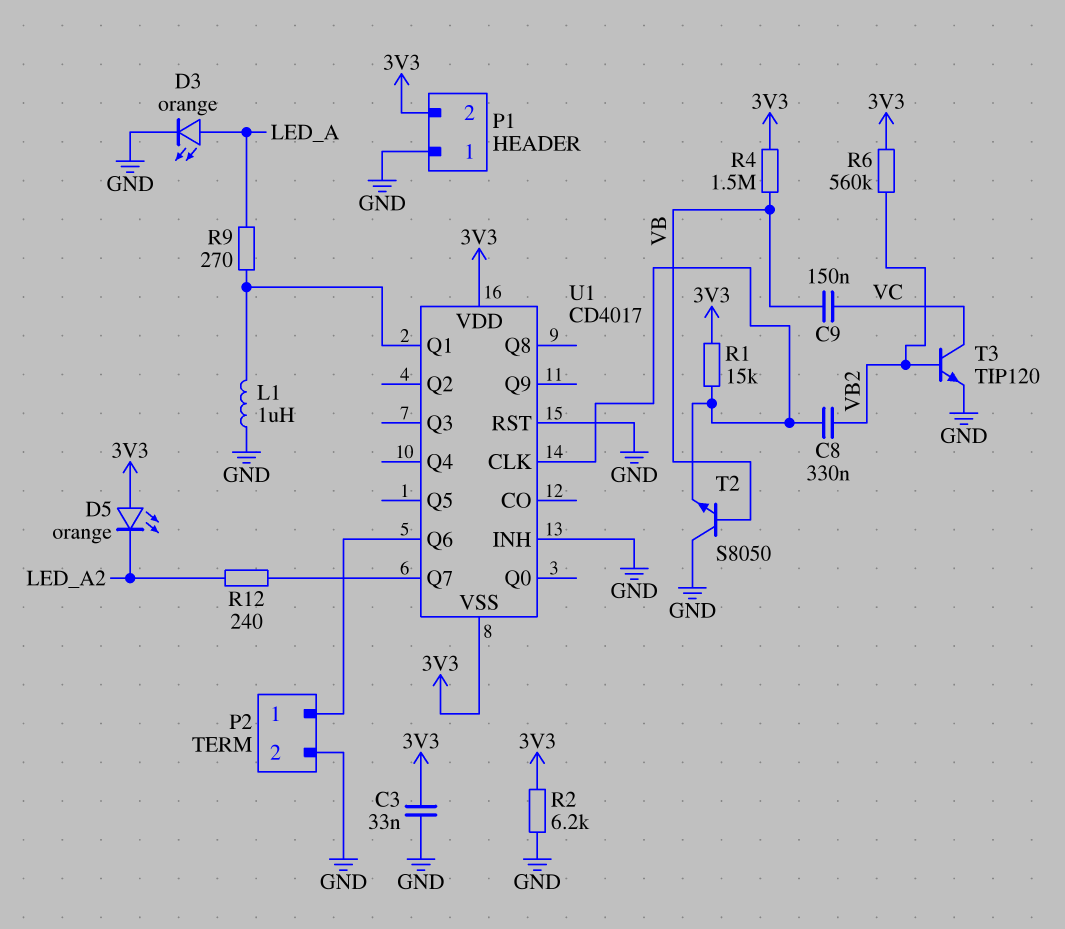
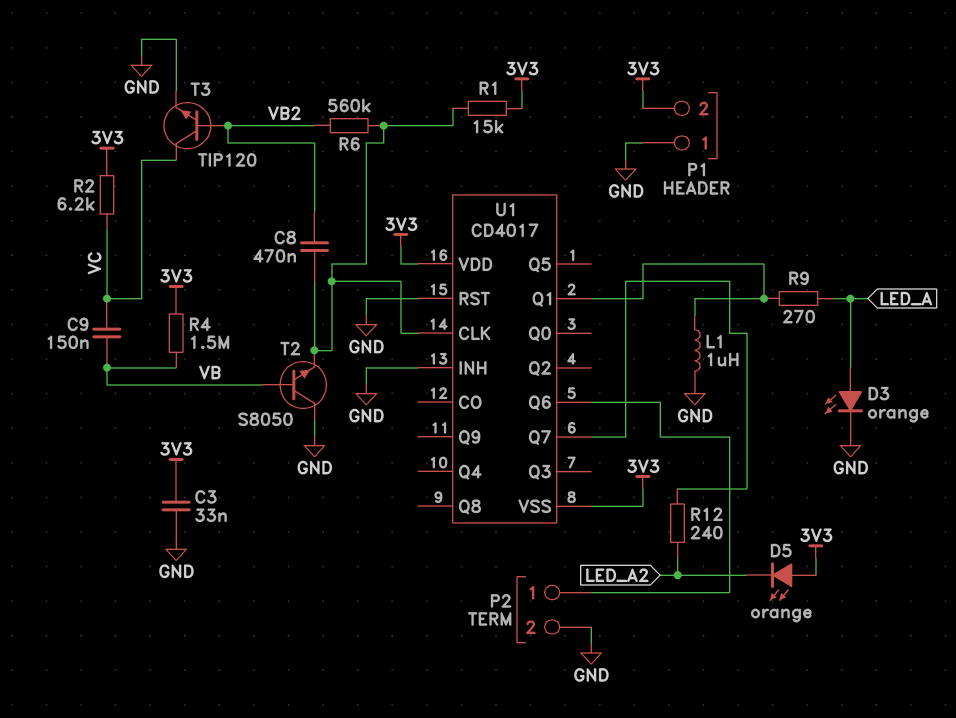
C8: 330nF (U1/CLK, VB2) -> 470nF (U1/CLK, VB2)
R2: 6.2k (3V3, GND) -> 6.2k (3V3, VC)
R6: 560k (3V3, VB2) -> 560k (U1/CLK, VB2)

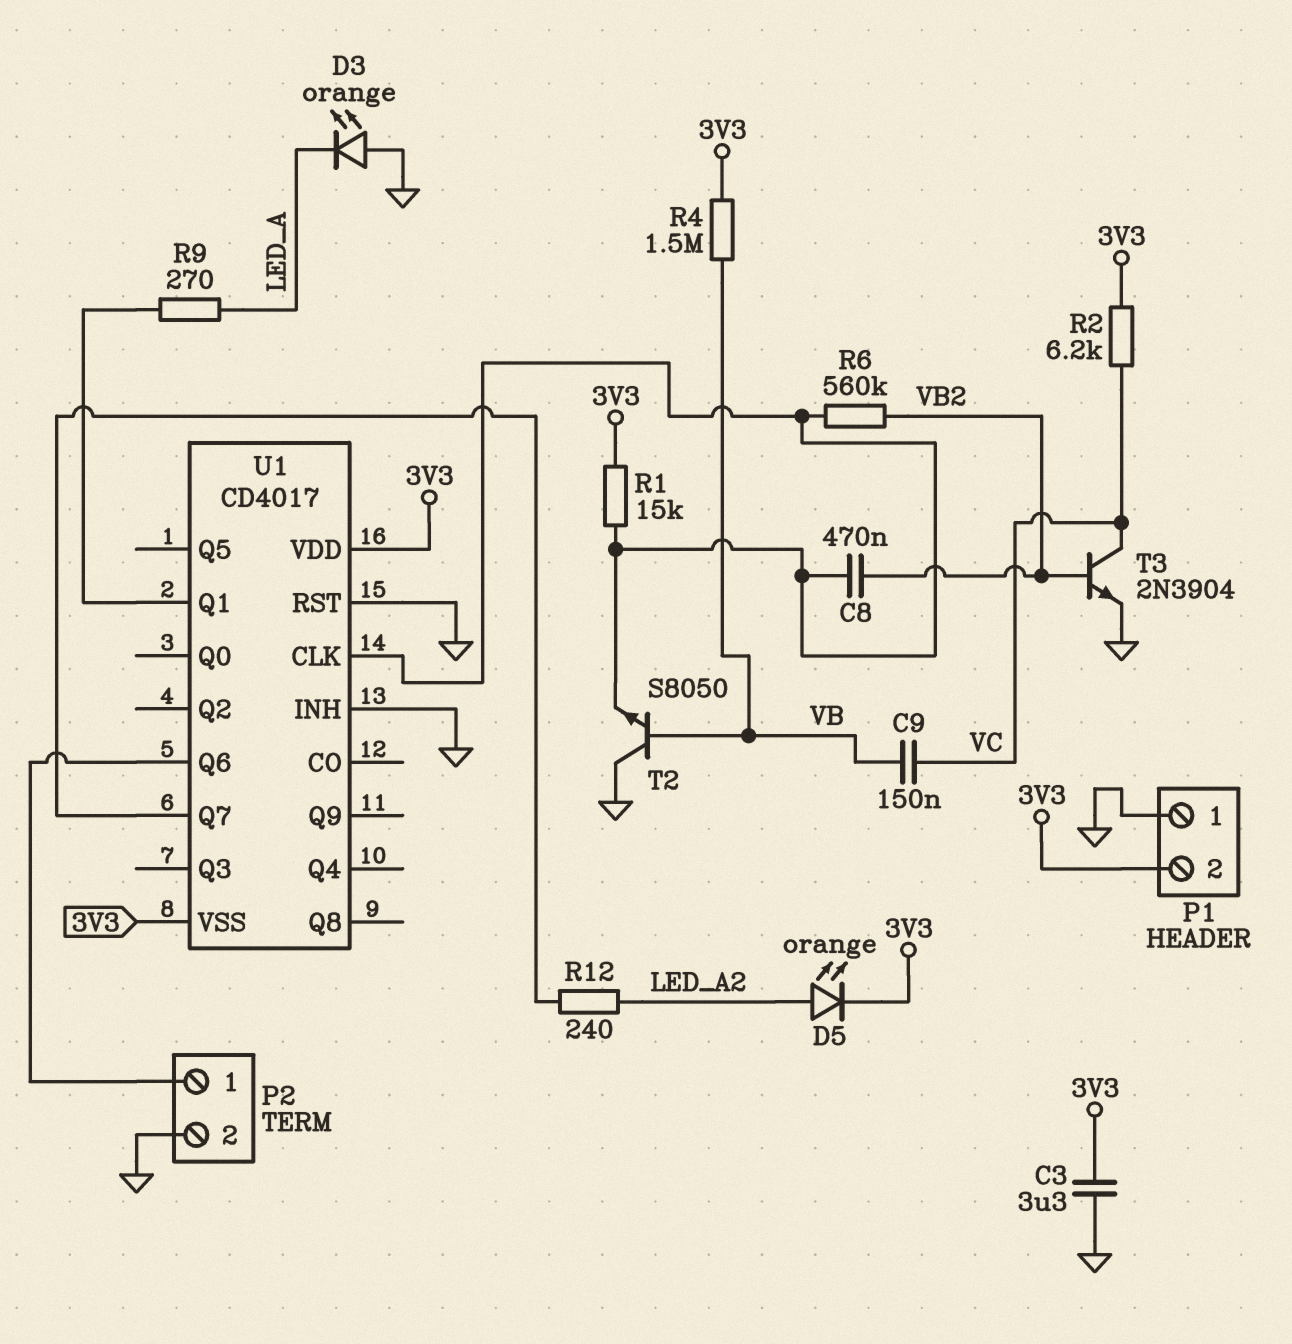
C3: 33nF (3V3, GND) -> 3.3uF (3V3, GND)
D3: LED orange (A LED_A, K GND) -> LED orange (A GND, K LED_A)
D5: LED orange (A 3V3, K LED_A2) -> LED orange (A LED_A2, K 3V3)
L1: 1uH (GND, U1/Q1) -> none
T3: NPN TIP120 (B VB2, C VC, E GND) -> NPN 2N3904 (B VB2, C VC, E GND)

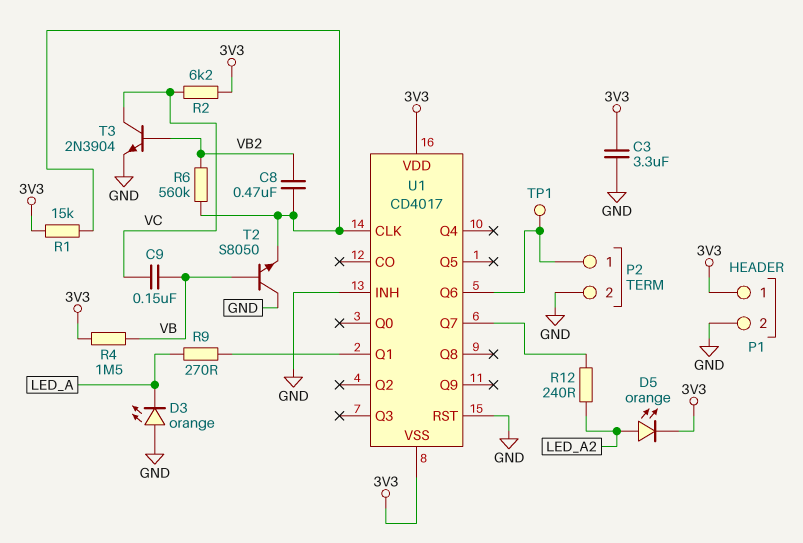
P1 pin 1: GND -> 3V3
P1 pin 2: 3V3 -> GND
TP1: none -> test point (P2/1)

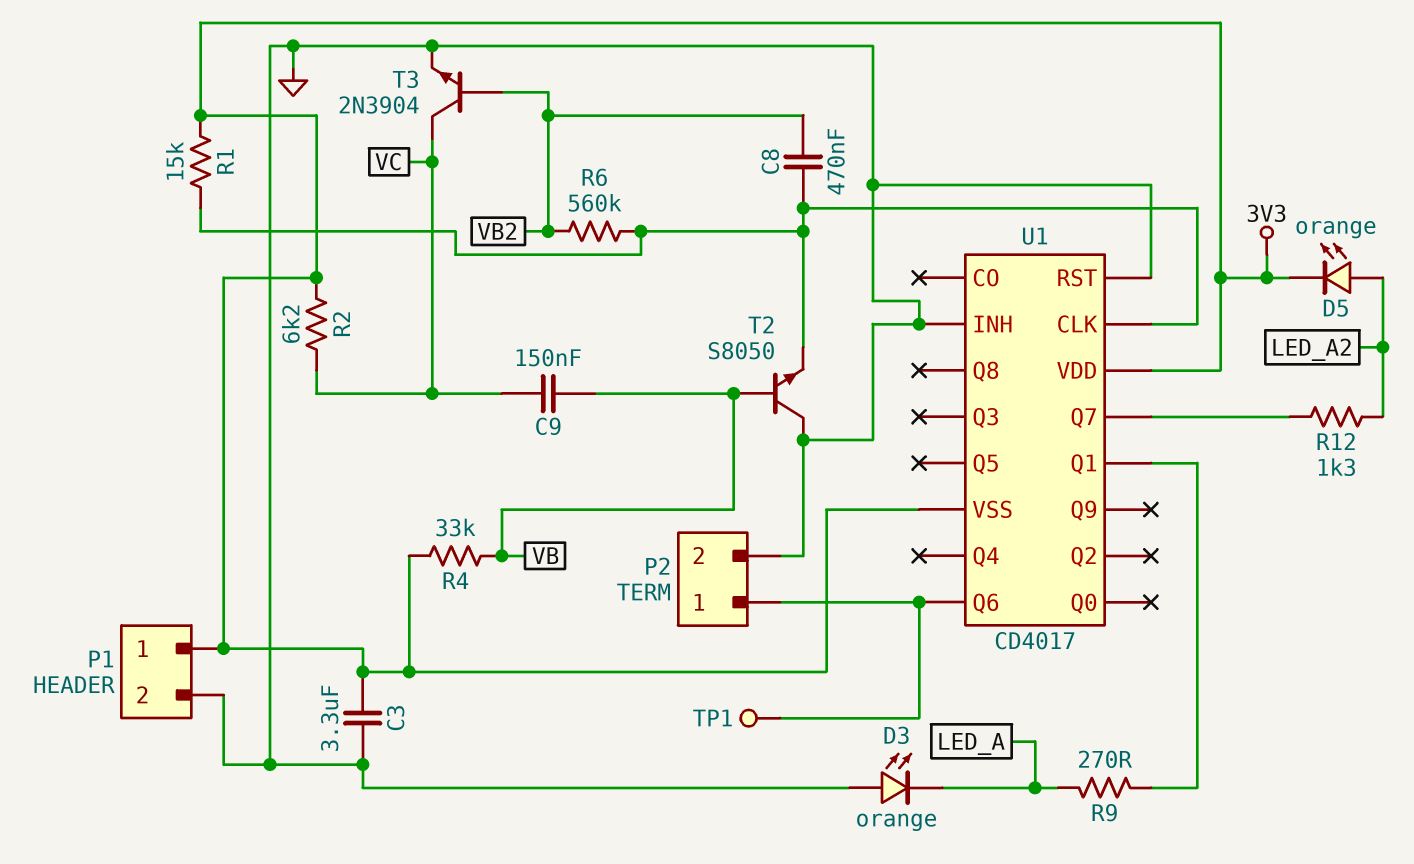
R4: 1.5M (3V3, VB) -> 33k (3V3, VB)
R12: 240 (LED_A2, U1/Q7) -> 1.3k (LED_A2, U1/Q7)

